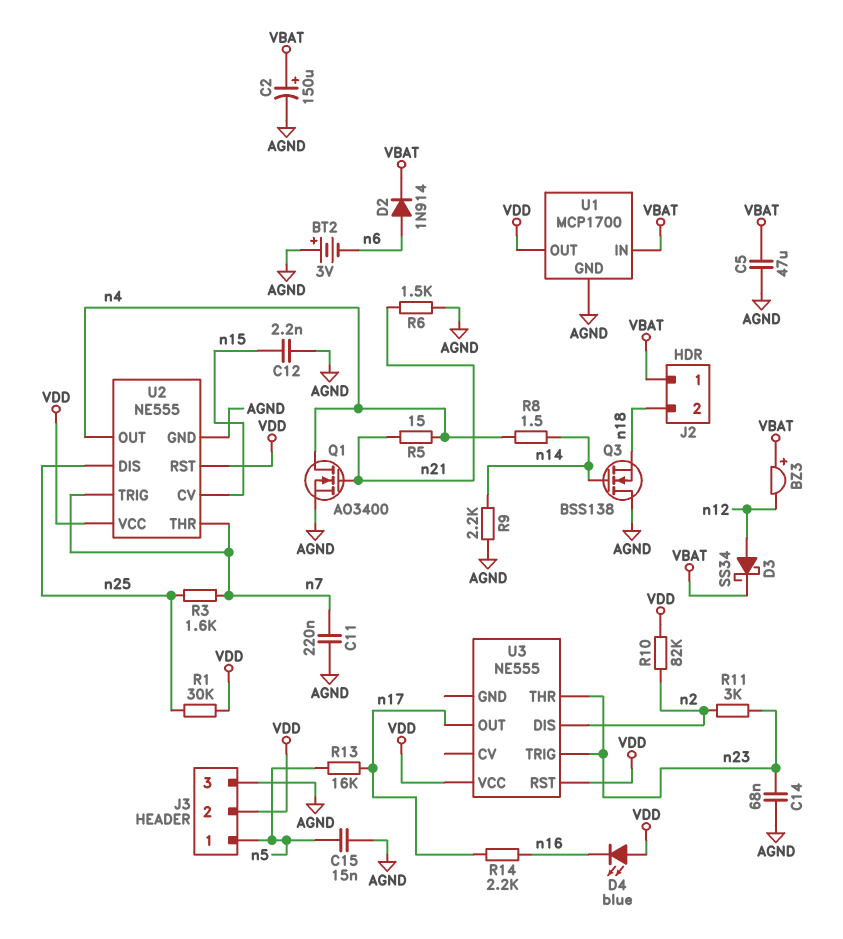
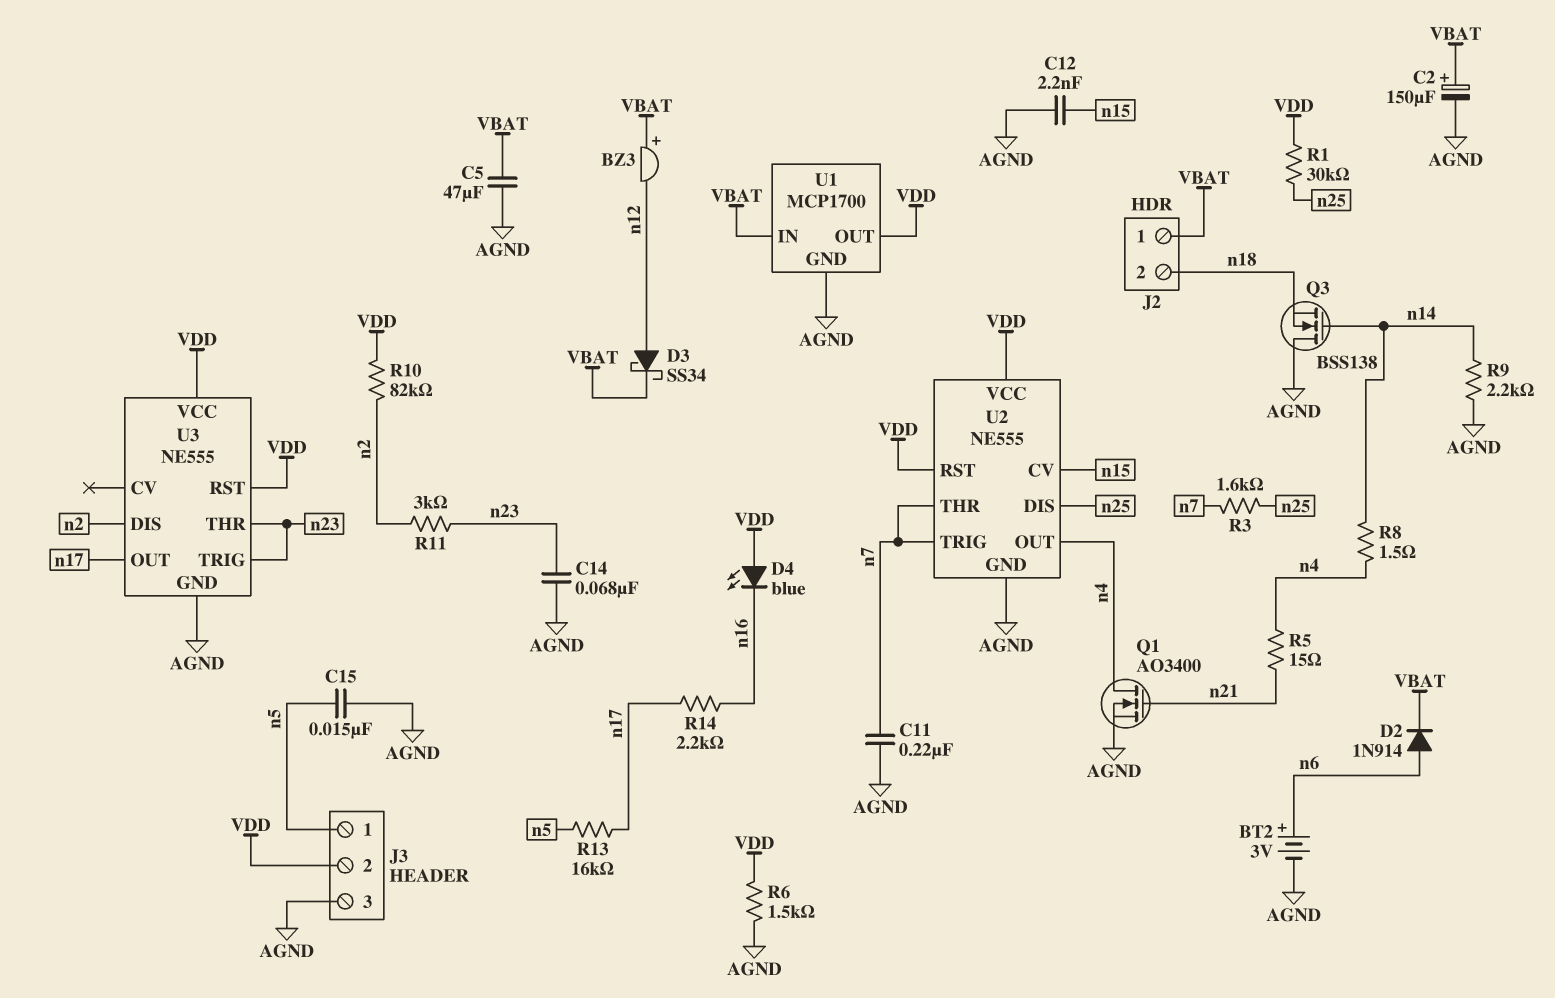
BT2: 3V (plus AGND, minus n6) -> 3V (plus n6, minus AGND)
R6: 1.5k (AGND, n21) -> 1.5k (AGND, VDD)
U3 pin GND: none -> AGND

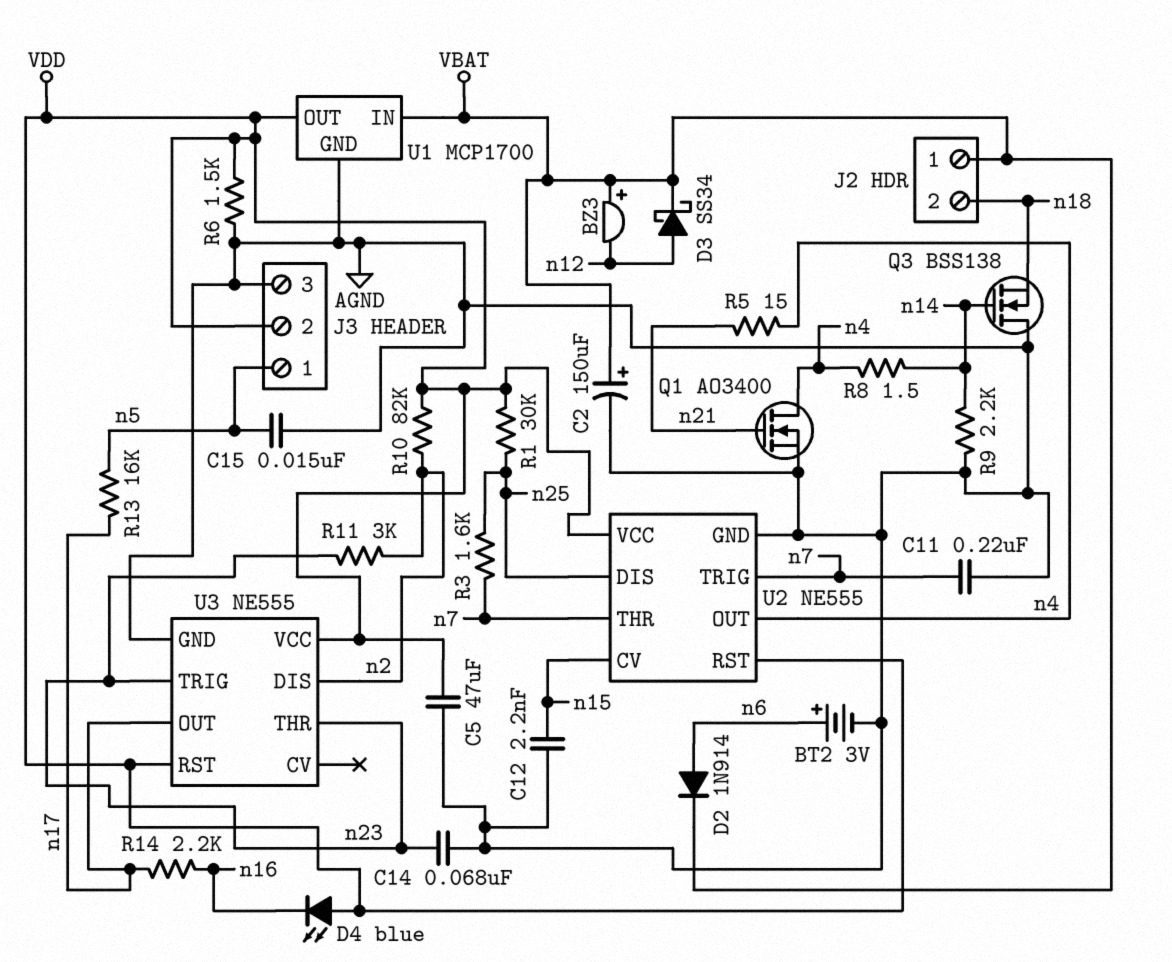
C5: 47uF (AGND, VBAT) -> 47uF (AGND, VDD)

